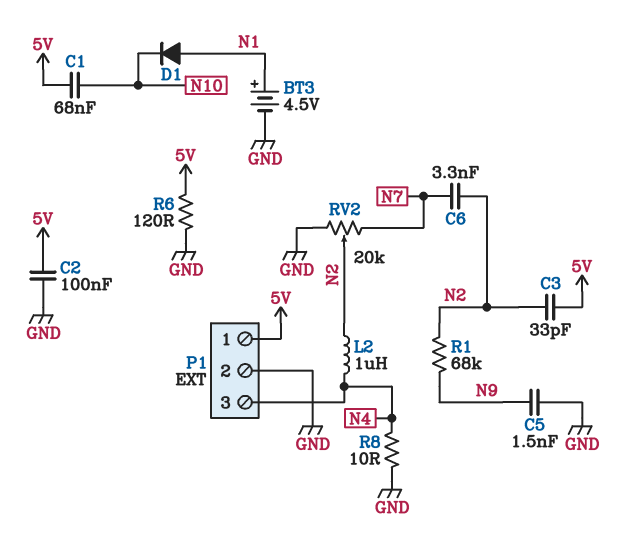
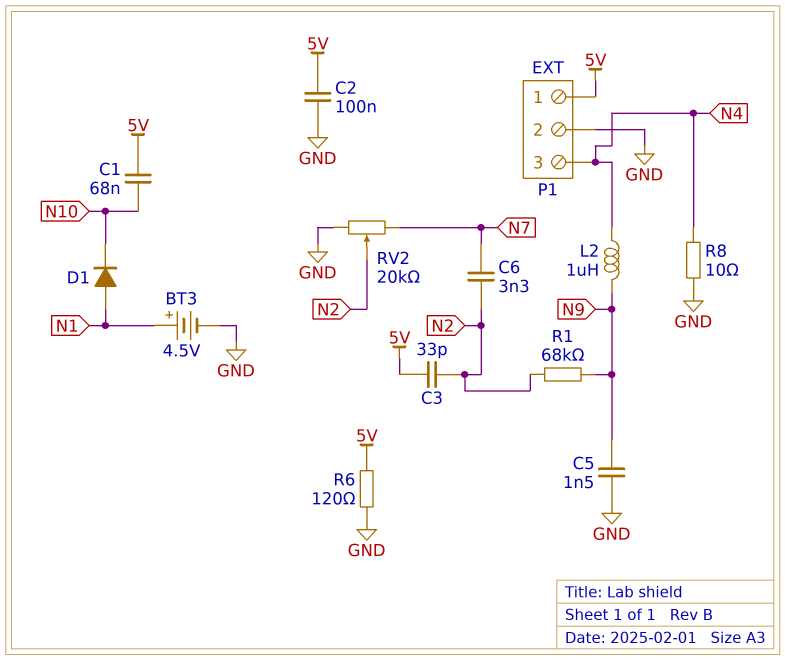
L2: 1uH (N2, N4) -> 1uH (N4, N9)

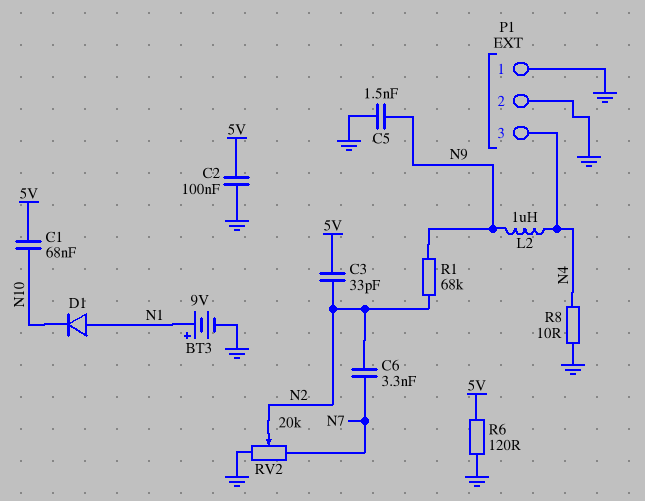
BT3: 4.5V (plus N1, minus GND) -> 9V (plus N1, minus GND)
P1 pin 1: 5V -> GND

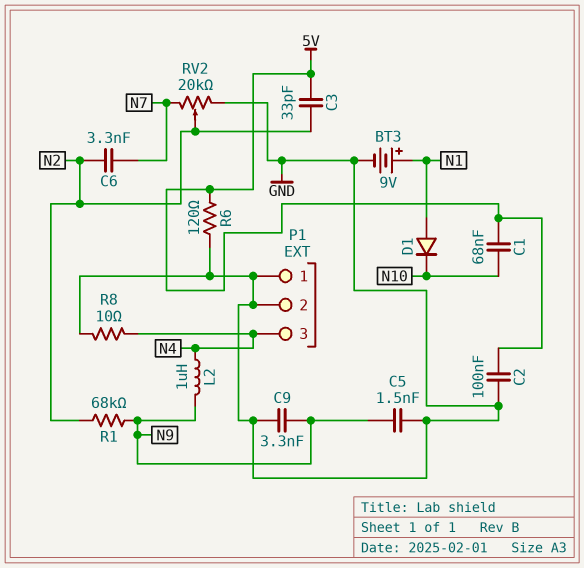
C9: none -> 3.3nF (GND, N9)

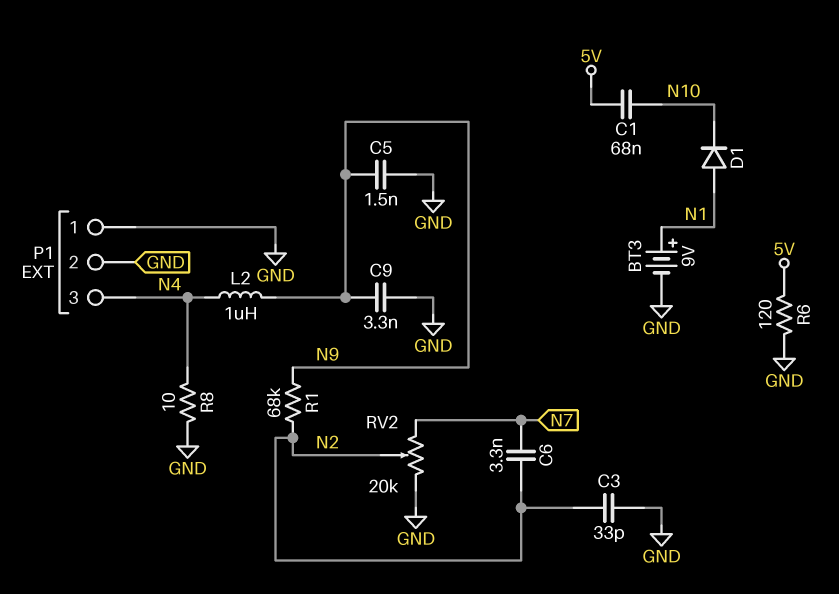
C2: 100nF (5V, GND) -> none
C3: 33pF (5V, N2) -> 33pF (GND, N2)

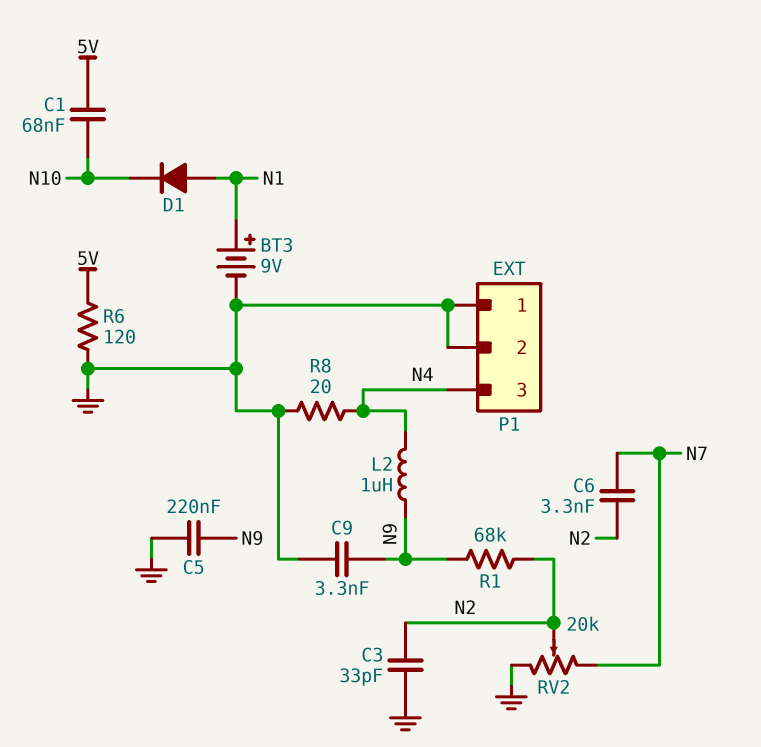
C5: 1.5nF (GND, N9) -> 220nF (GND, N9)
R8: 10 (GND, N4) -> 20 (GND, N4)

